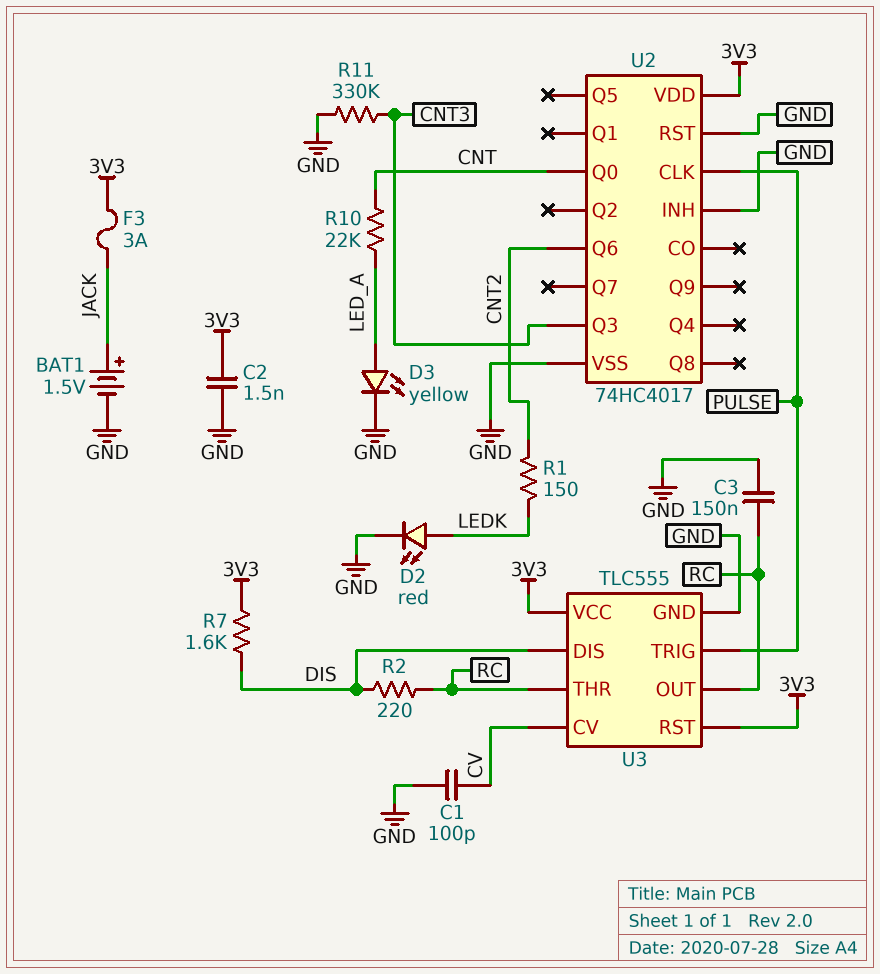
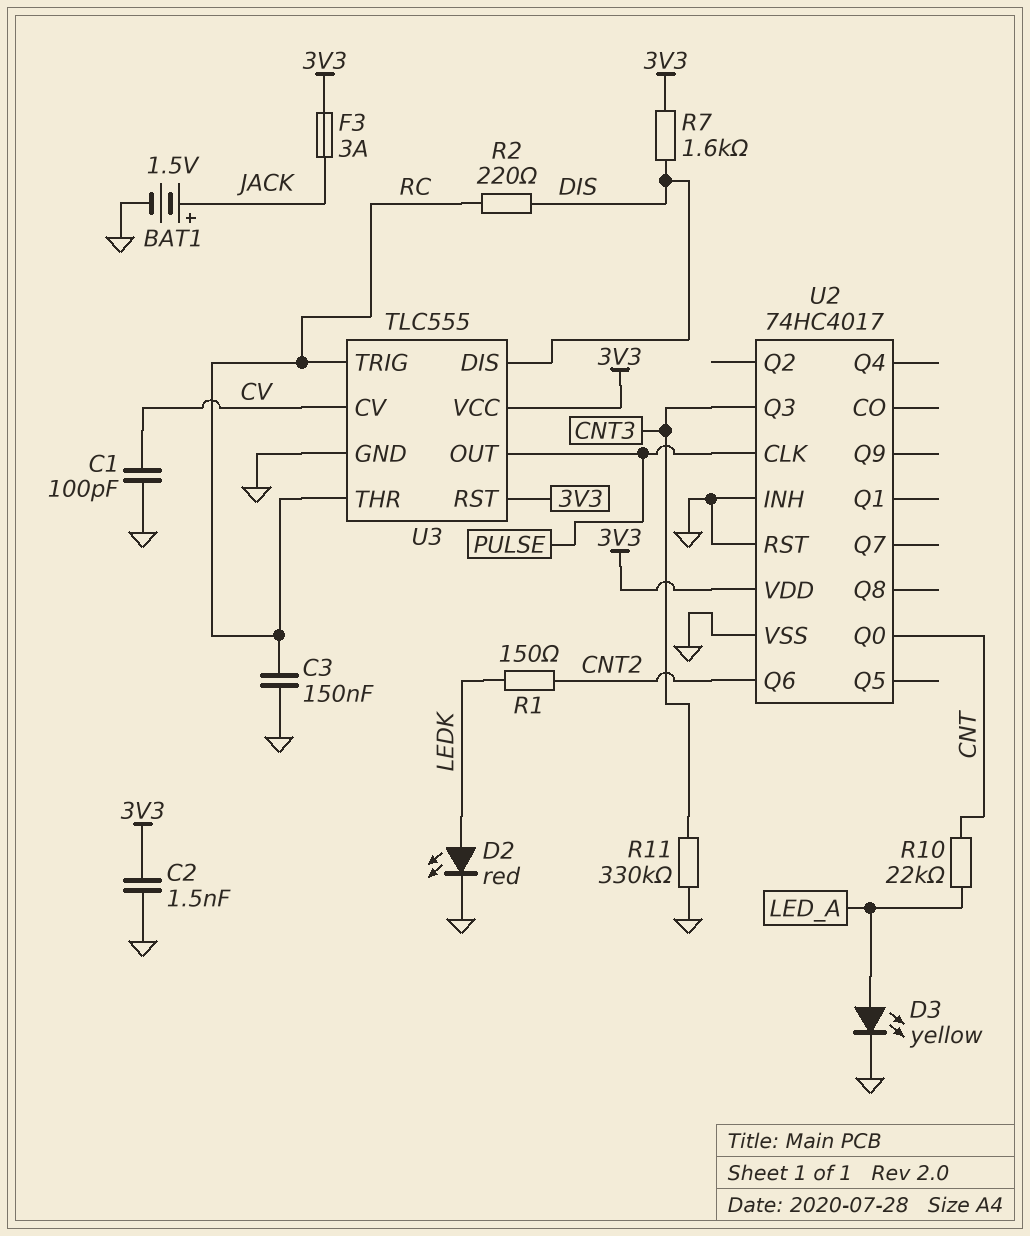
U3 pin OUT: RC -> PULSE
U3 pin TRIG: PULSE -> RC

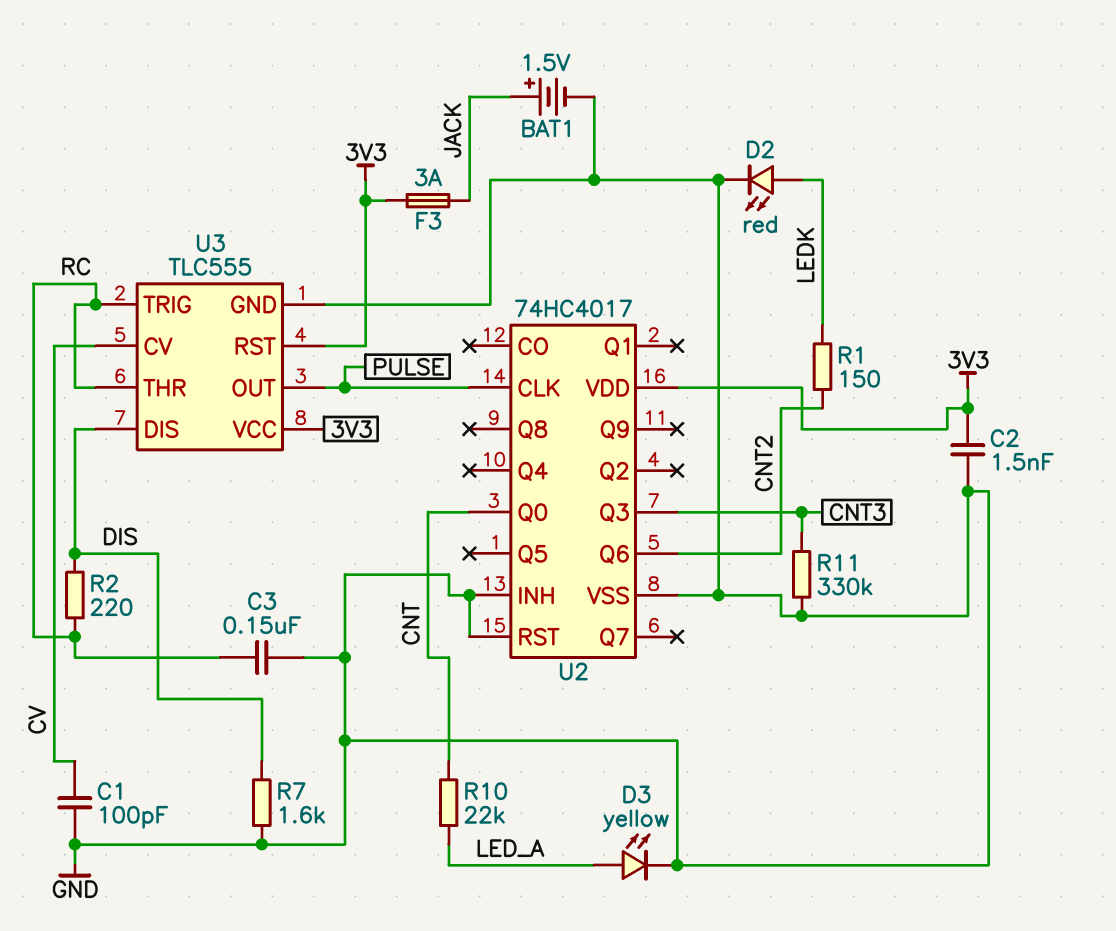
R7: 1.6k (3V3, DIS) -> 1.6k (DIS, GND)

